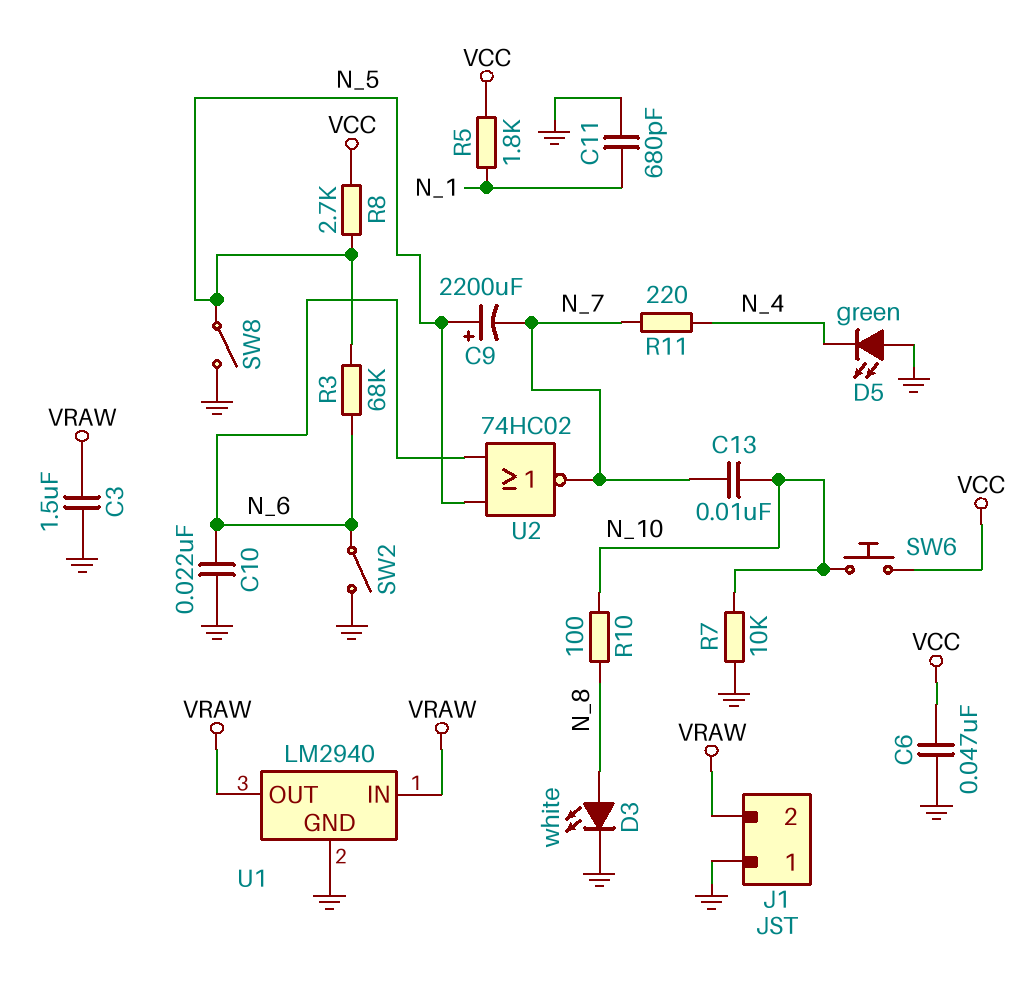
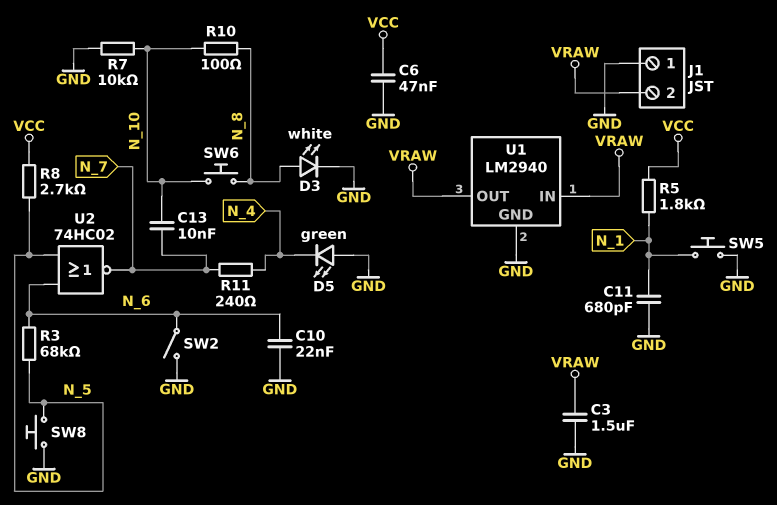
C9: 2200uF (plus N_5, minus N_7) -> none
R11: 220 (N_4, N_7) -> 240 (N_4, N_7)
SW5: none -> button (GND, N_1)
SW6: button (N_10, VCC) -> button (N_8, N_10)
SW8: switch (GND, N_5) -> button (GND, N_5)

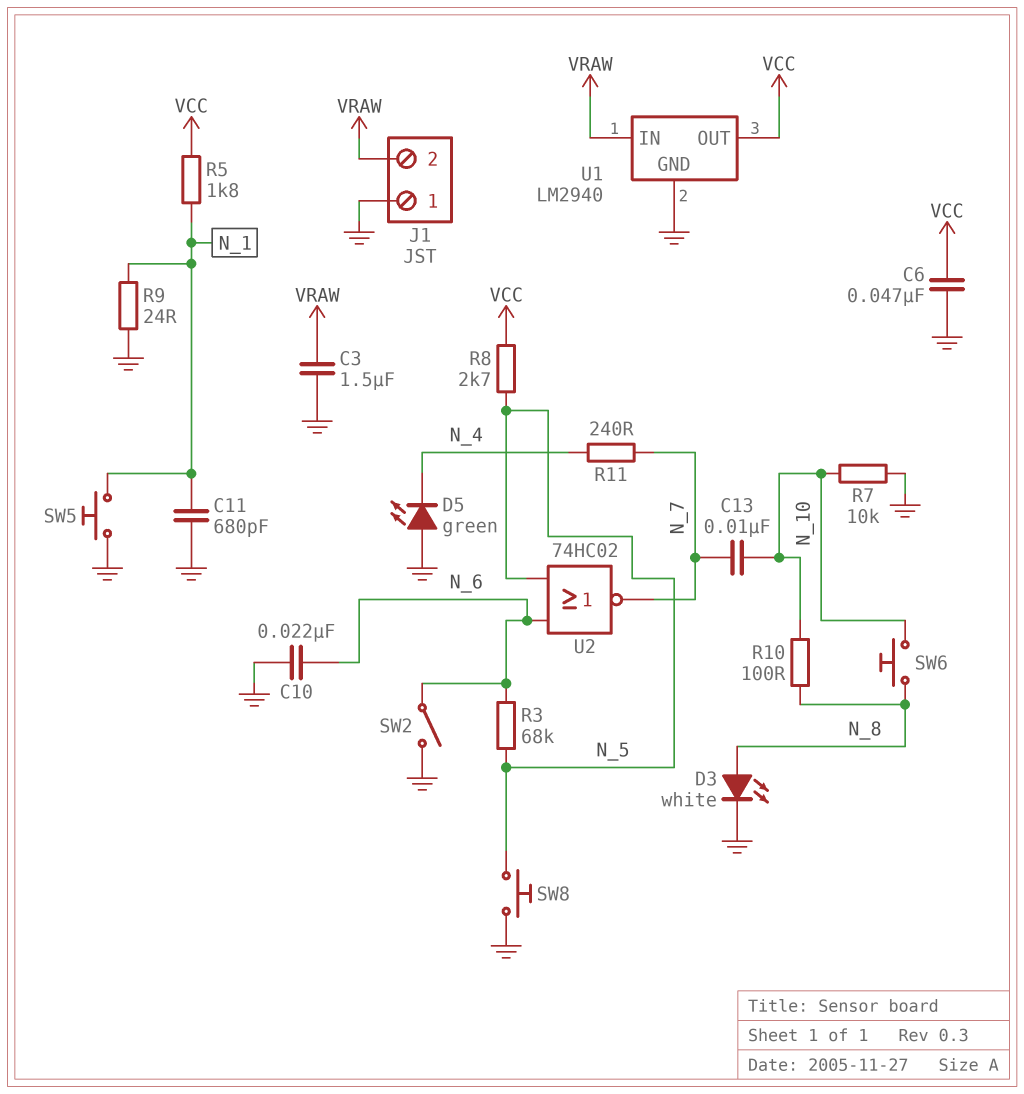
R9: none -> 24 (GND, N_1)
U1 pin OUT: VRAW -> VCC

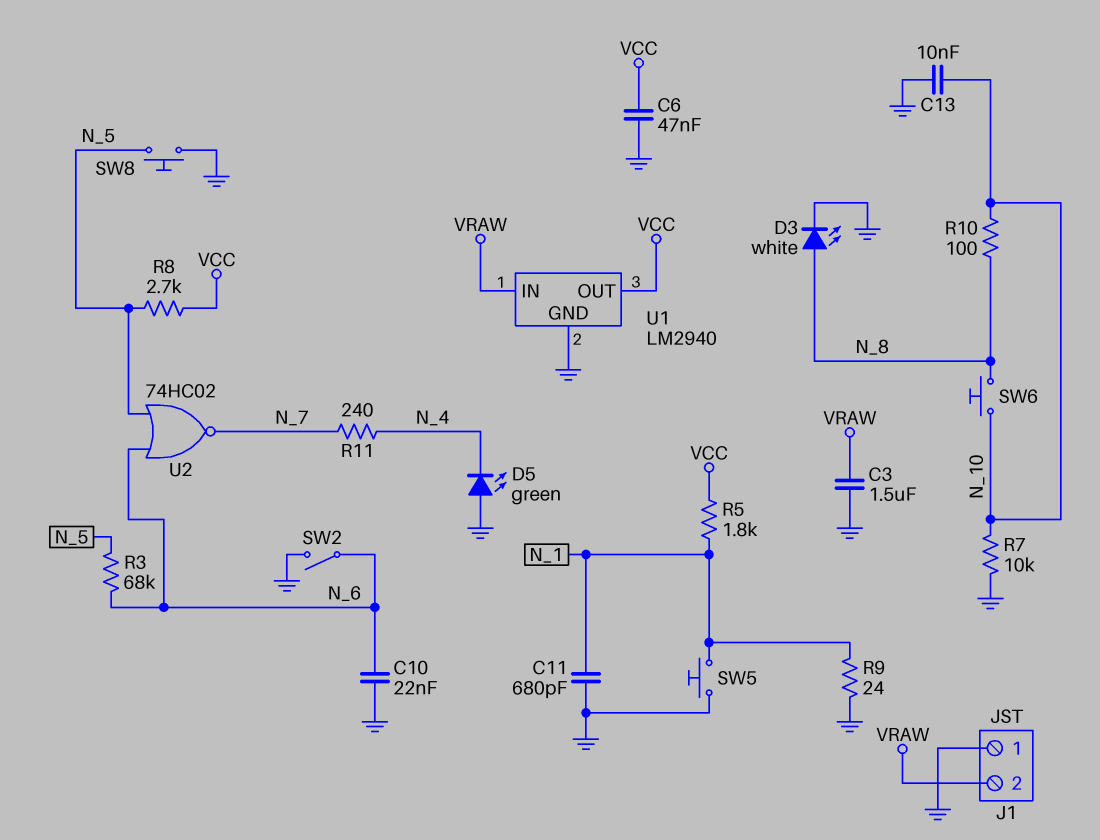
C13: 10nF (N_7, N_10) -> 10nF (GND, N_10)

